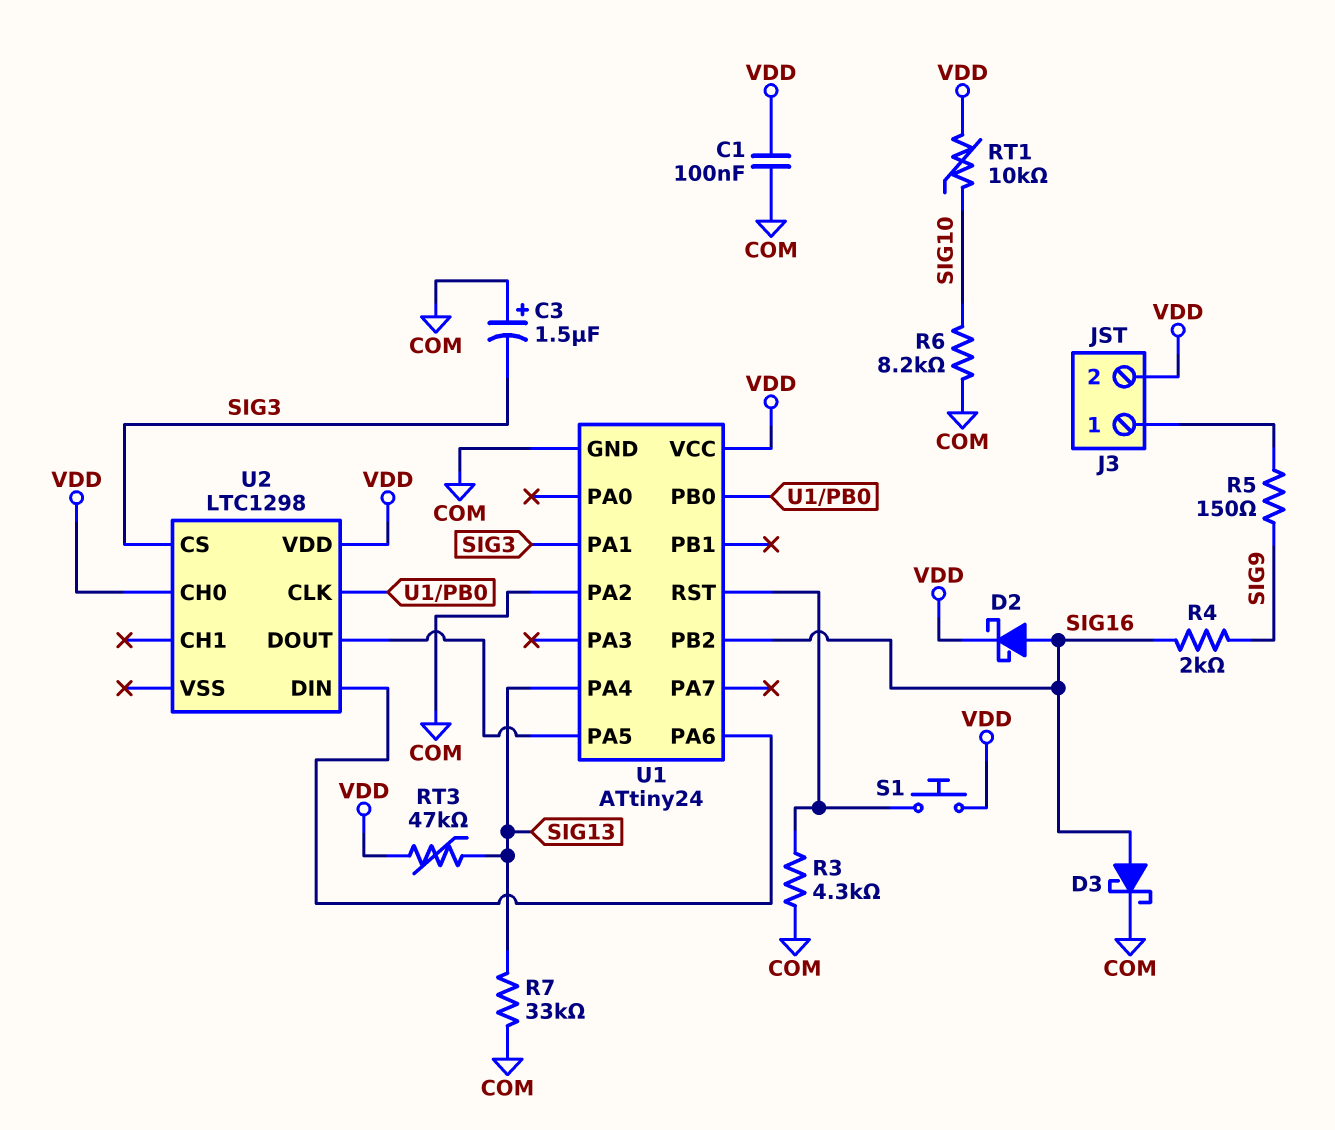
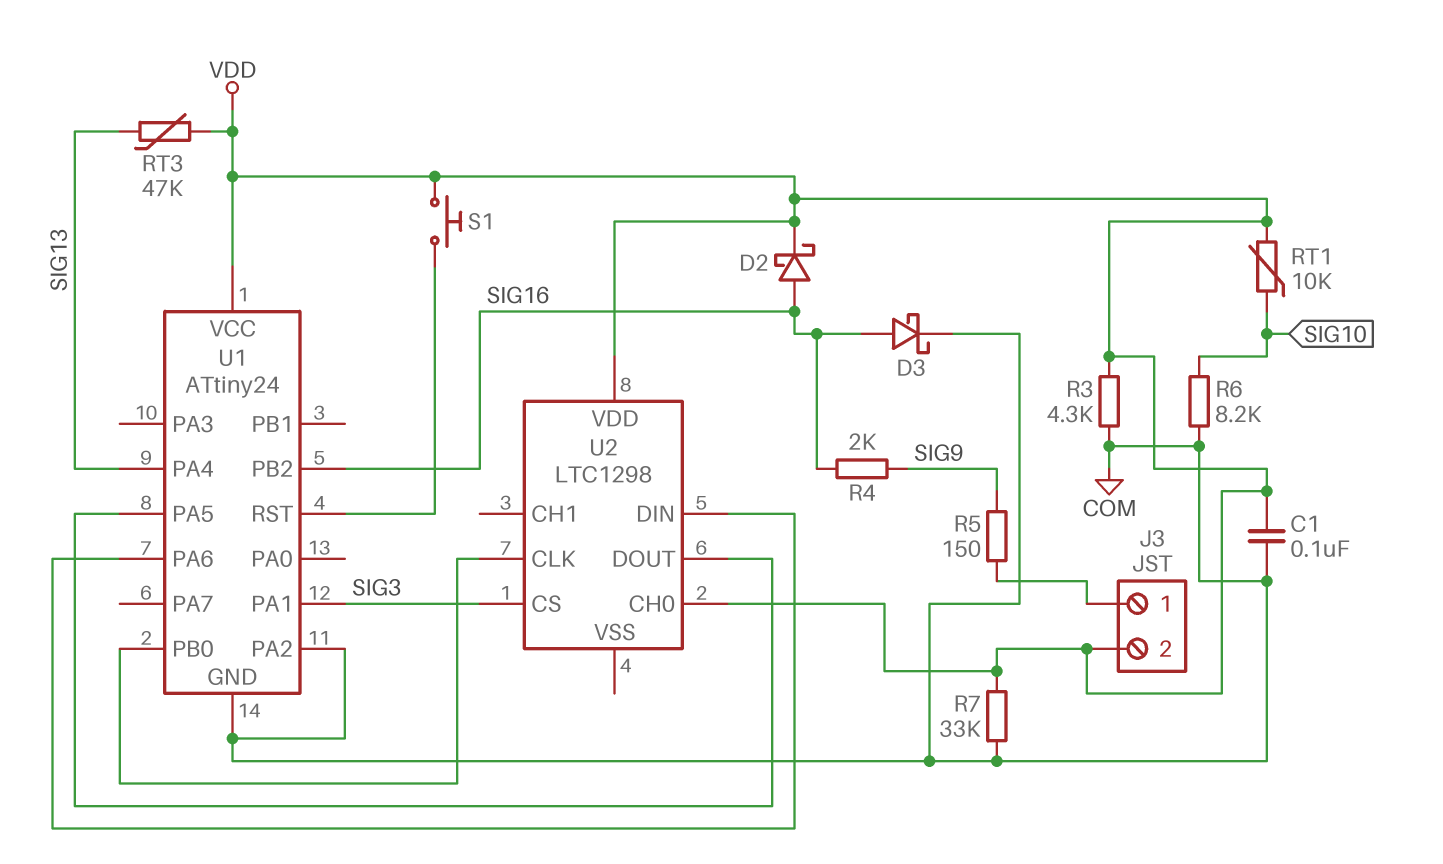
C3: 1.5uF (plus COM, minus SIG3) -> none
R3: 4.3k (COM, U1/RST) -> 4.3k (COM, VDD)
R7: 33k (COM, SIG13) -> 33k (COM, VDD)

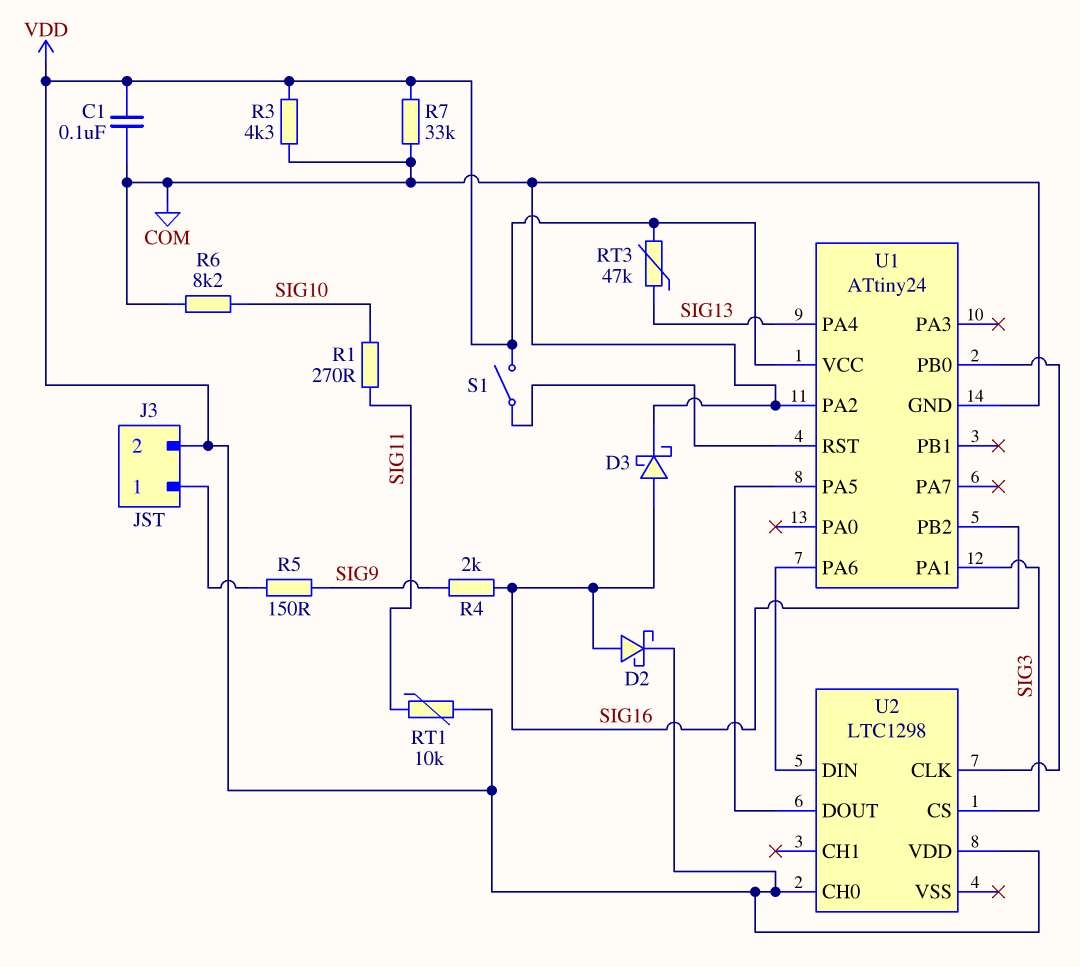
R1: none -> 270 (SIG10, SIG11)
RT1: 10k (SIG10, VDD) -> 10k (SIG11, VDD)
S1: button (U1/RST, VDD) -> switch (U1/RST, VDD)

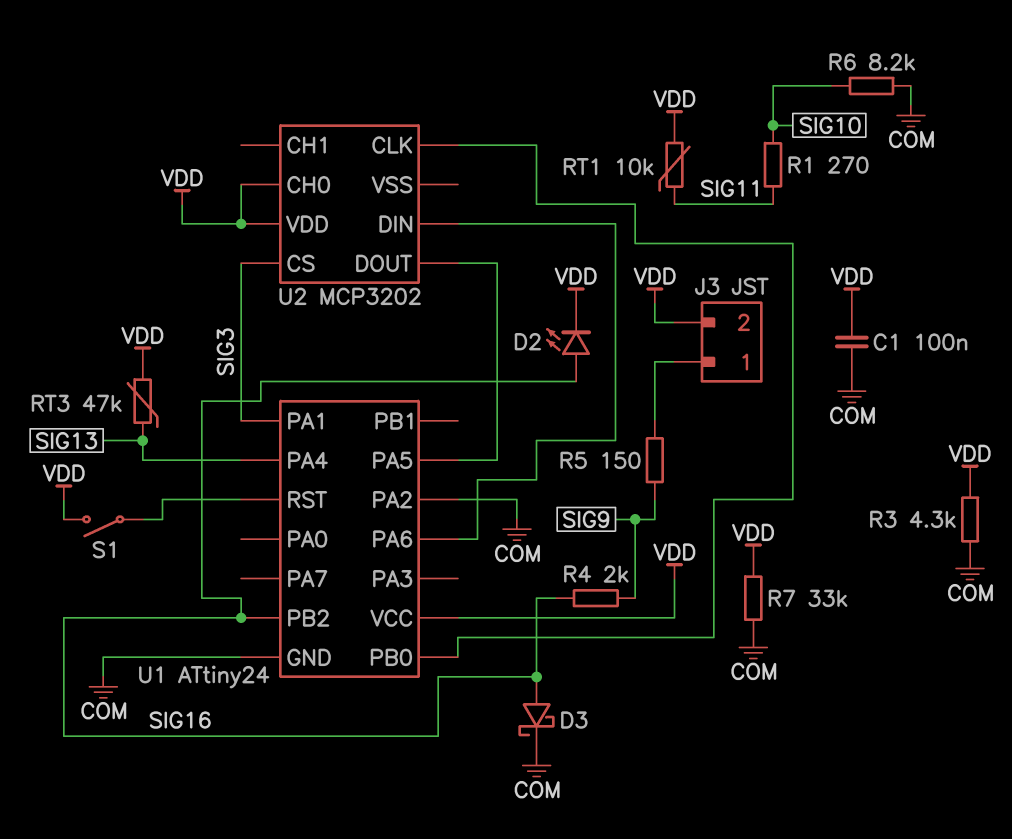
D2: schottky (A SIG16, K VDD) -> LED (A SIG16, K VDD)
U2: LTC1298 -> MCP3202

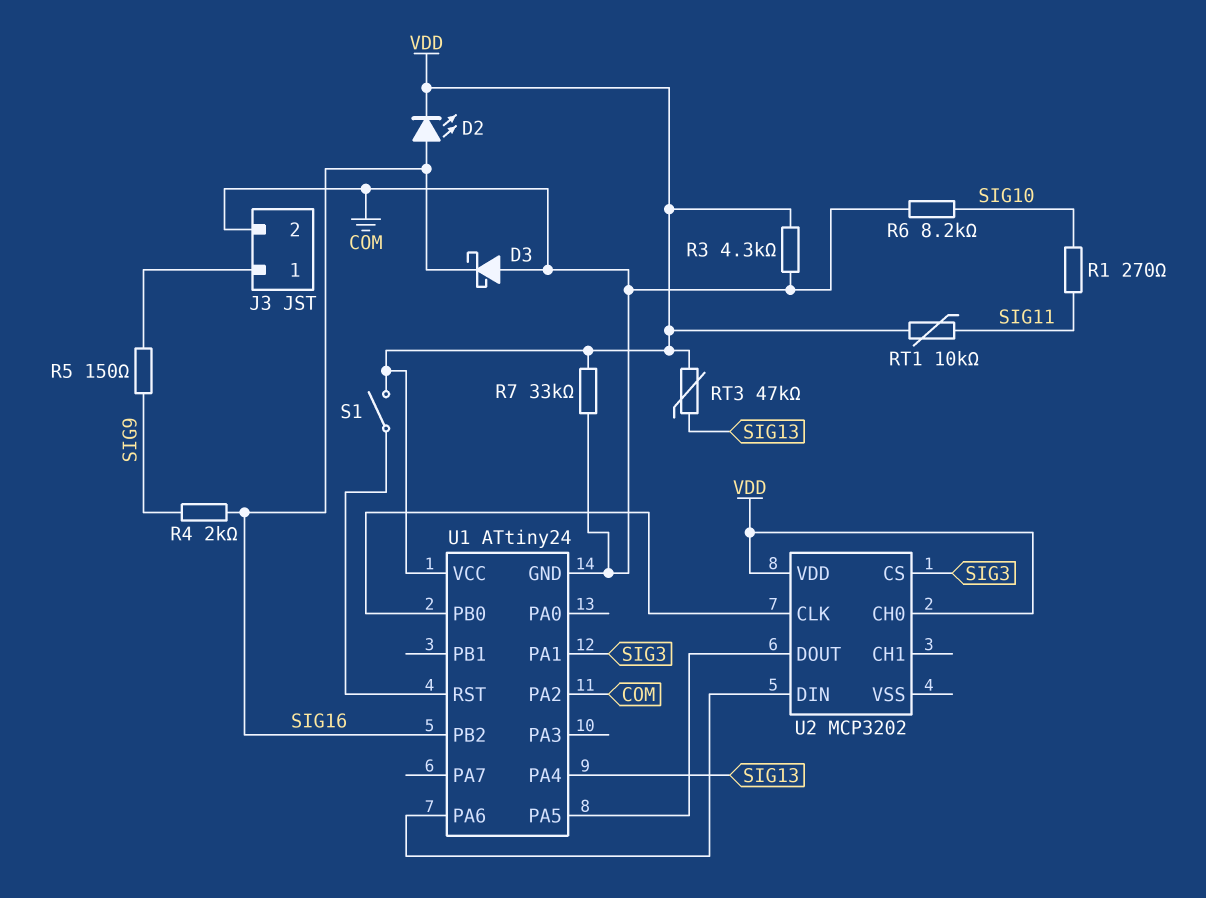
C1: 100nF (COM, VDD) -> none
D3: schottky (A SIG16, K COM) -> schottky (A COM, K SIG16)
J3 pin 2: VDD -> COM

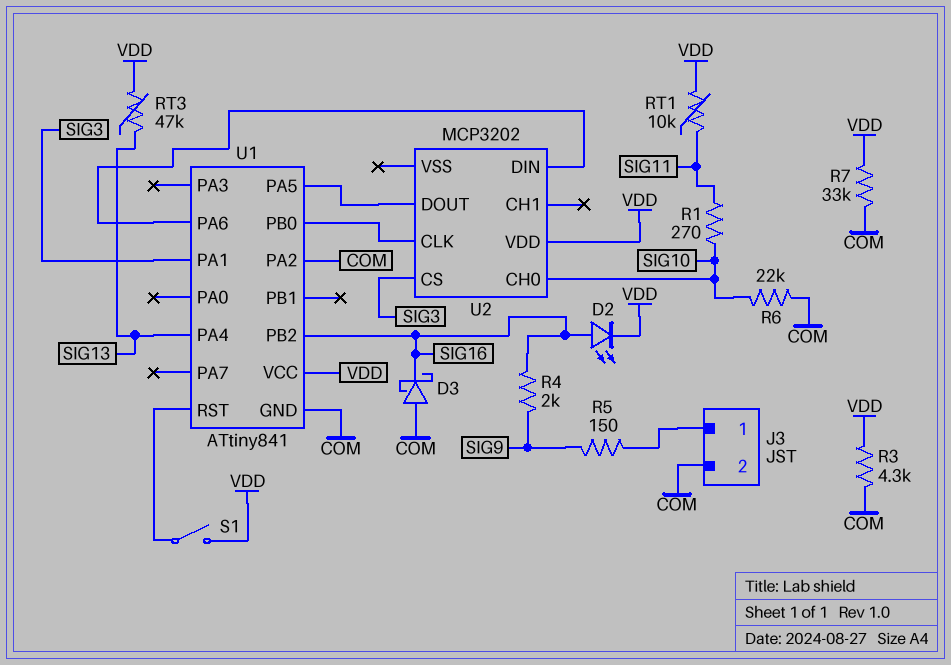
R6: 8.2k (COM, SIG10) -> 22k (COM, SIG10)
U1: ATtiny24 -> ATtiny841
U2 pin CH0: VDD -> SIG10

